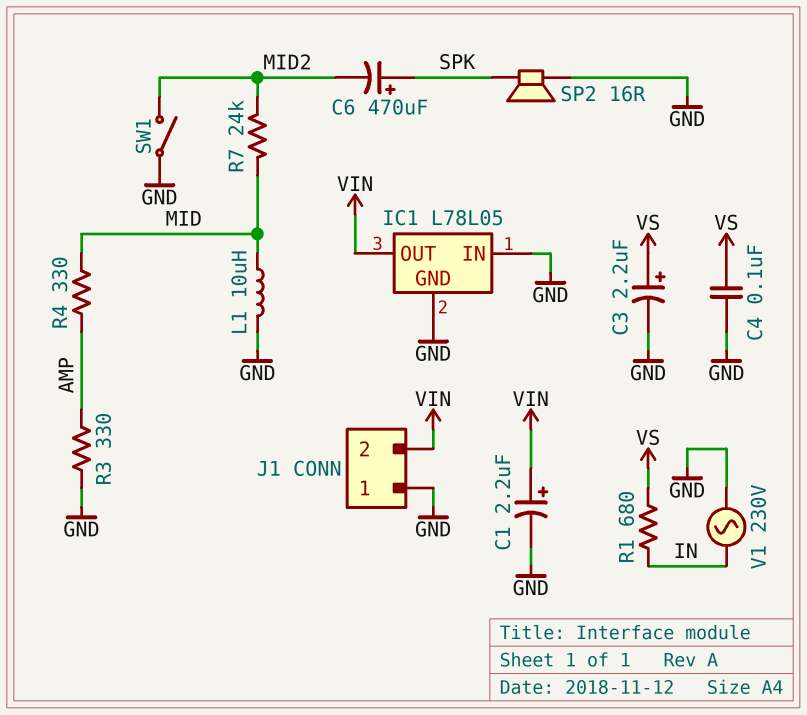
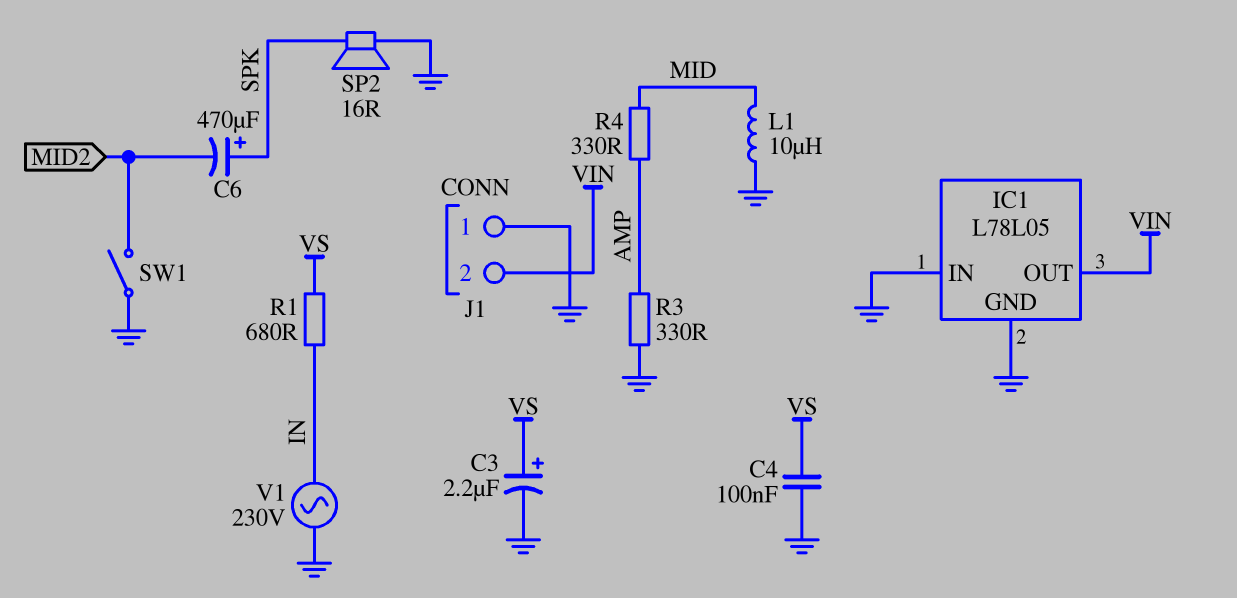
C1: 2.2uF (plus VIN, minus GND) -> none
R7: 24k (MID, MID2) -> none

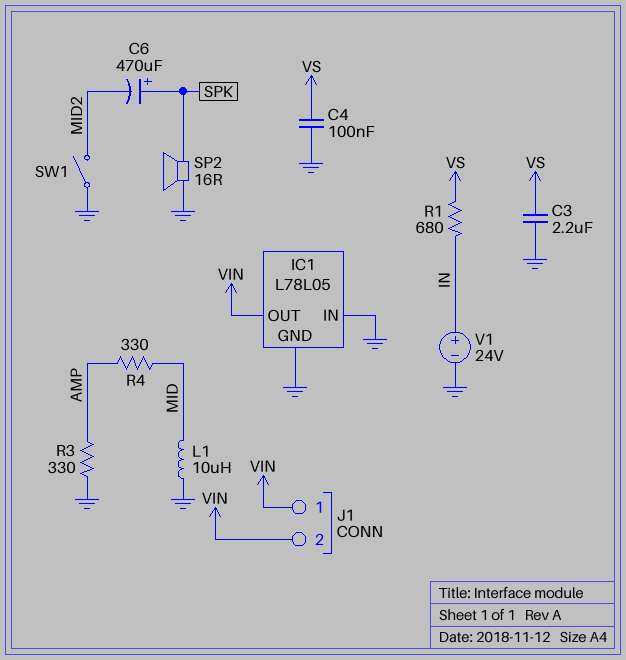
C3: 2.2uF (plus VS, minus GND) -> 2.2uF (GND, VS)
J1 pin 1: GND -> VIN
V1: AC 230V (GND, IN) -> 24V (plus IN, minus GND)

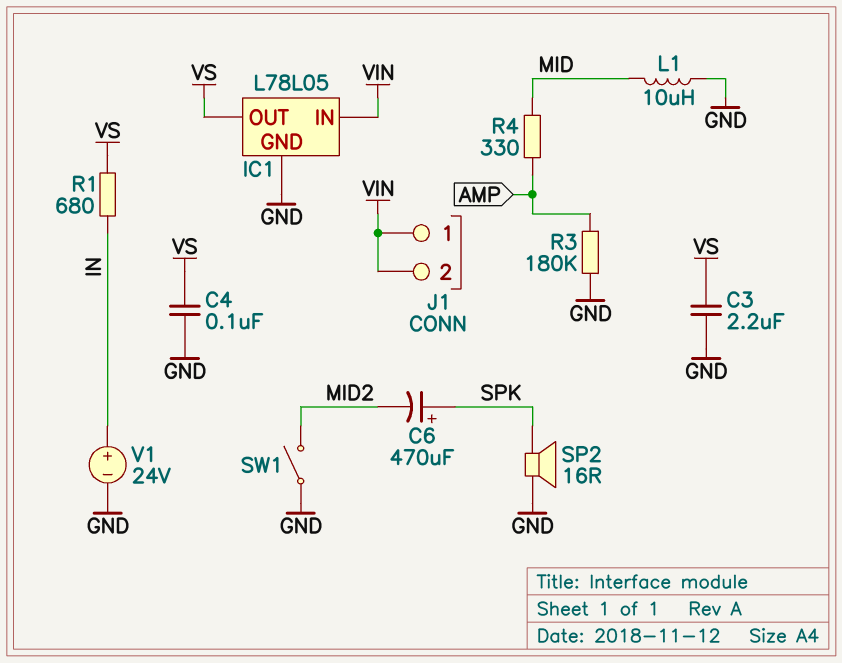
IC1 pin IN: GND -> VIN
IC1 pin OUT: VIN -> VS
R3: 330 (AMP, GND) -> 180k (AMP, GND)

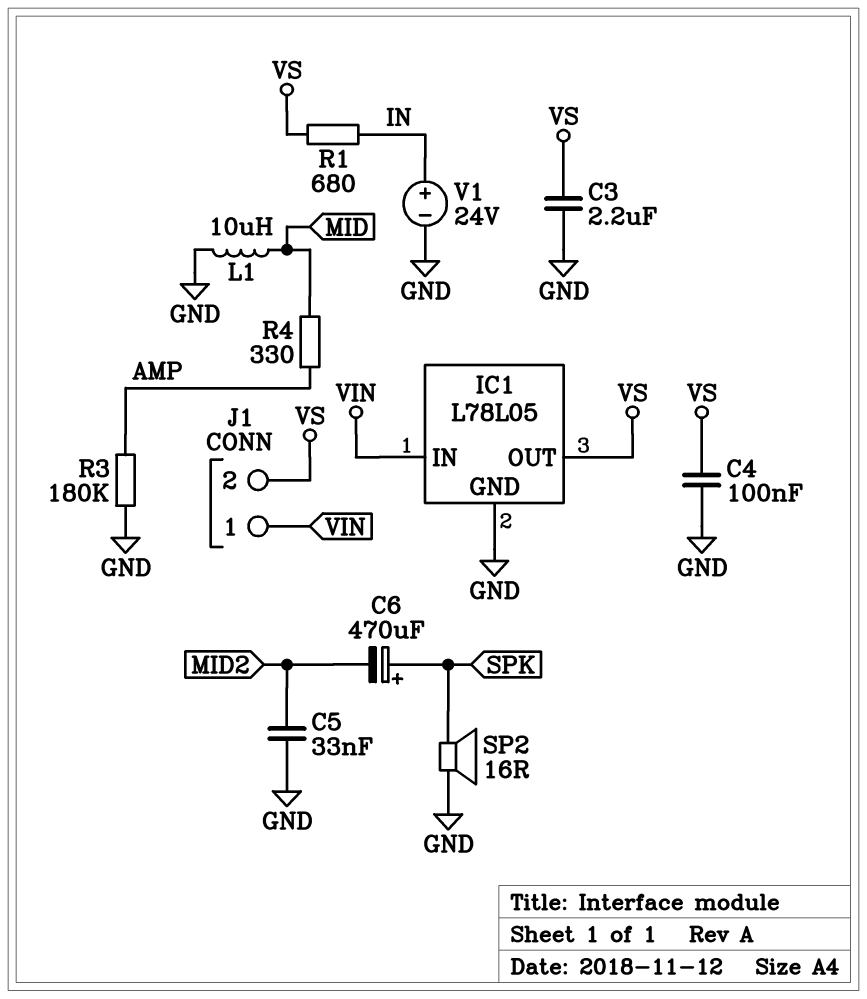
C5: none -> 33nF (GND, MID2)
J1 pin 2: VIN -> VS
SW1: switch (GND, MID2) -> none

